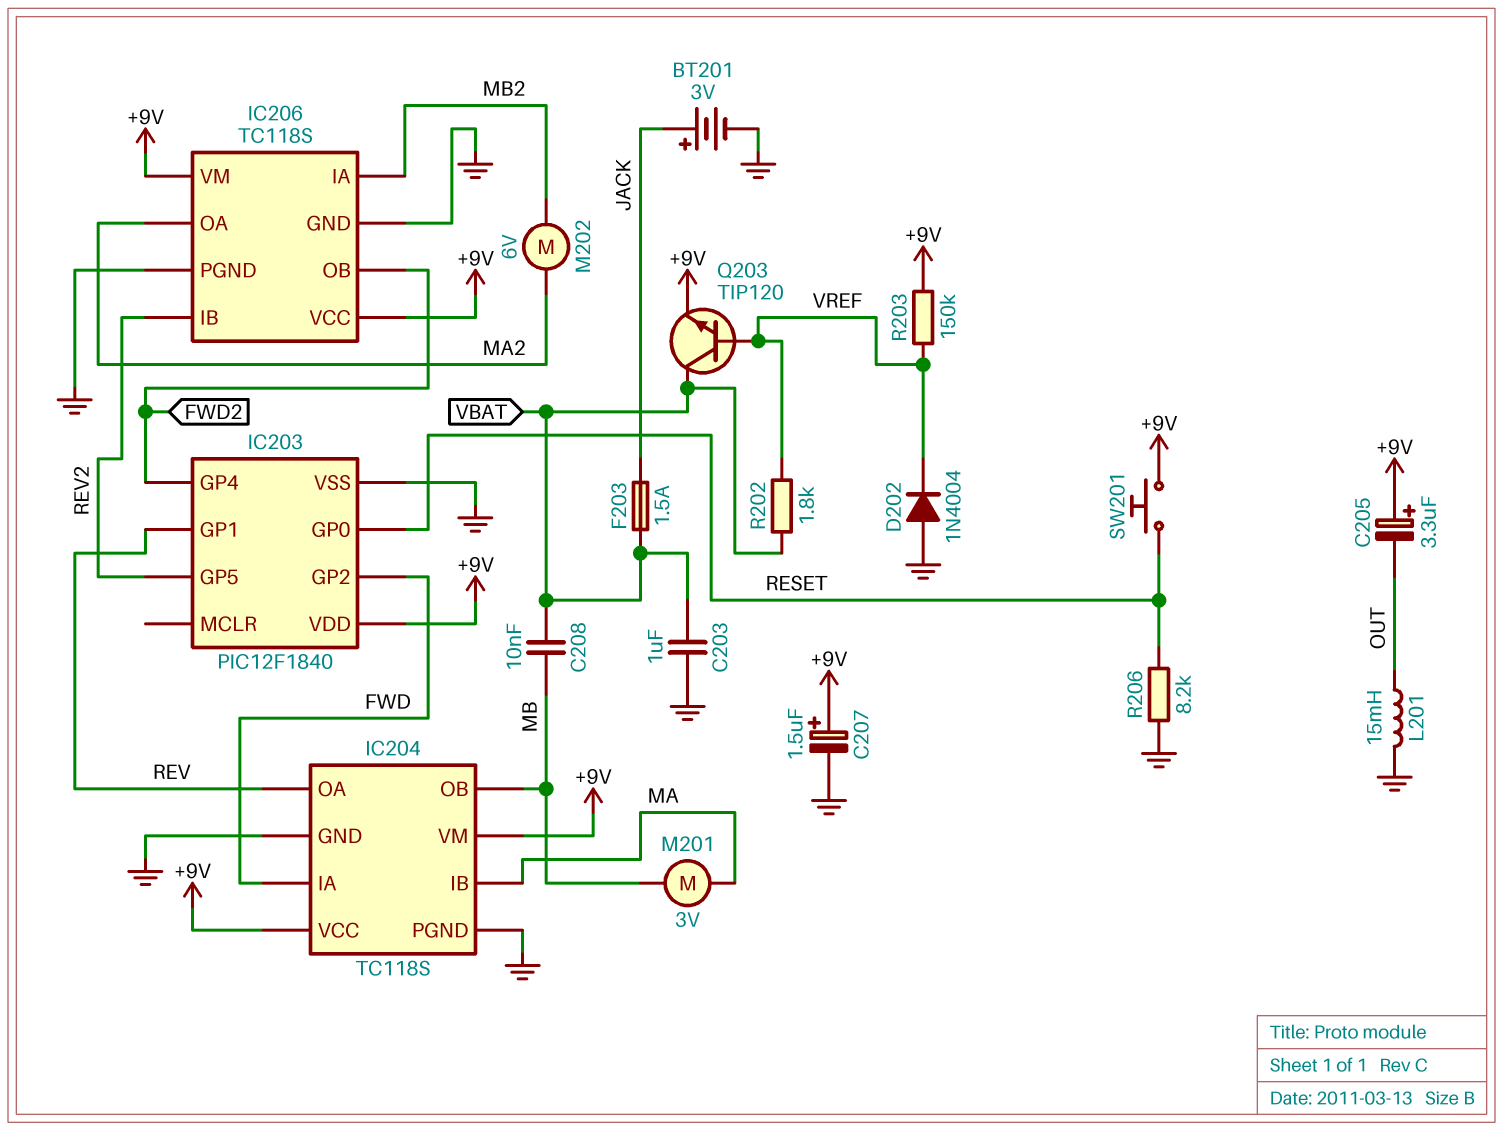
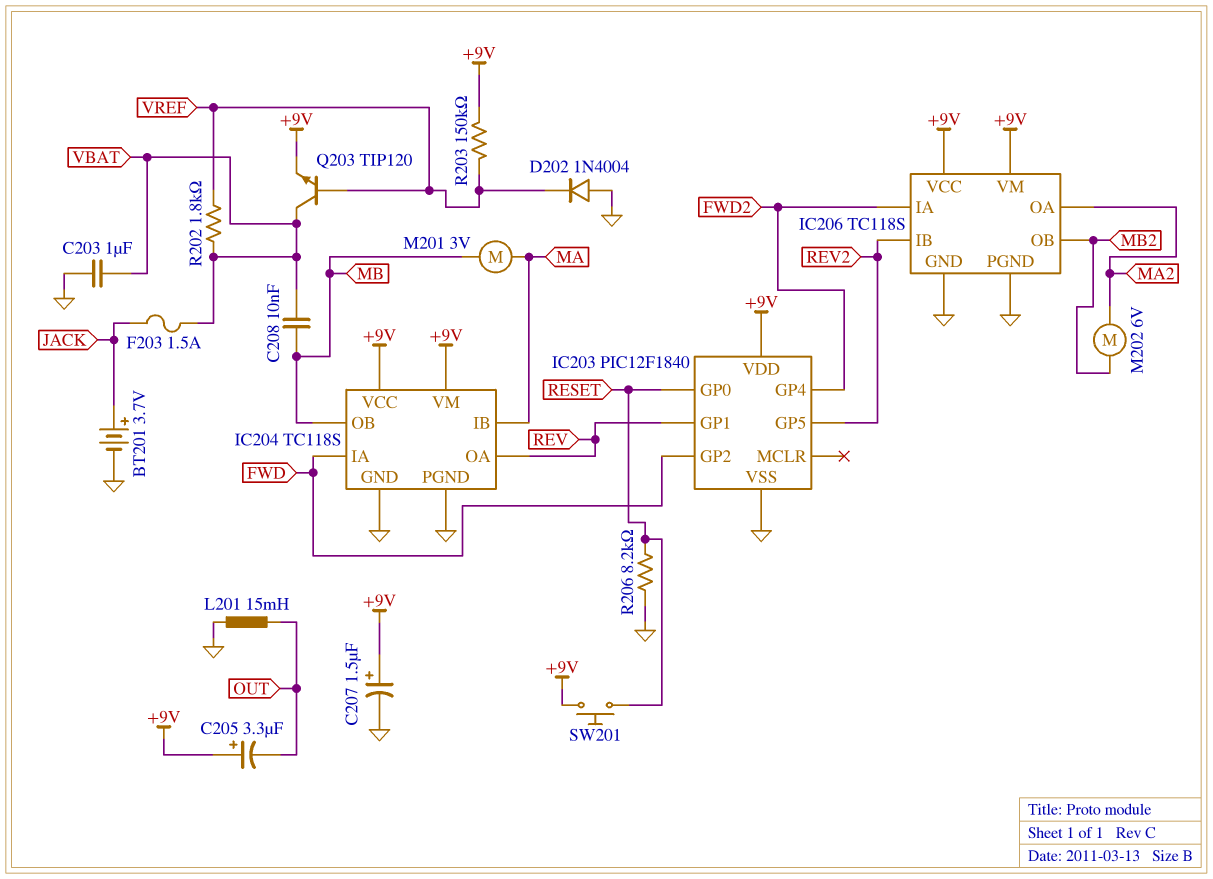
BT201: 3V (plus JACK, minus GND) -> 3.7V (plus JACK, minus GND)
IC206 pin IA: MB2 -> FWD2
IC206 pin OB: FWD2 -> MB2

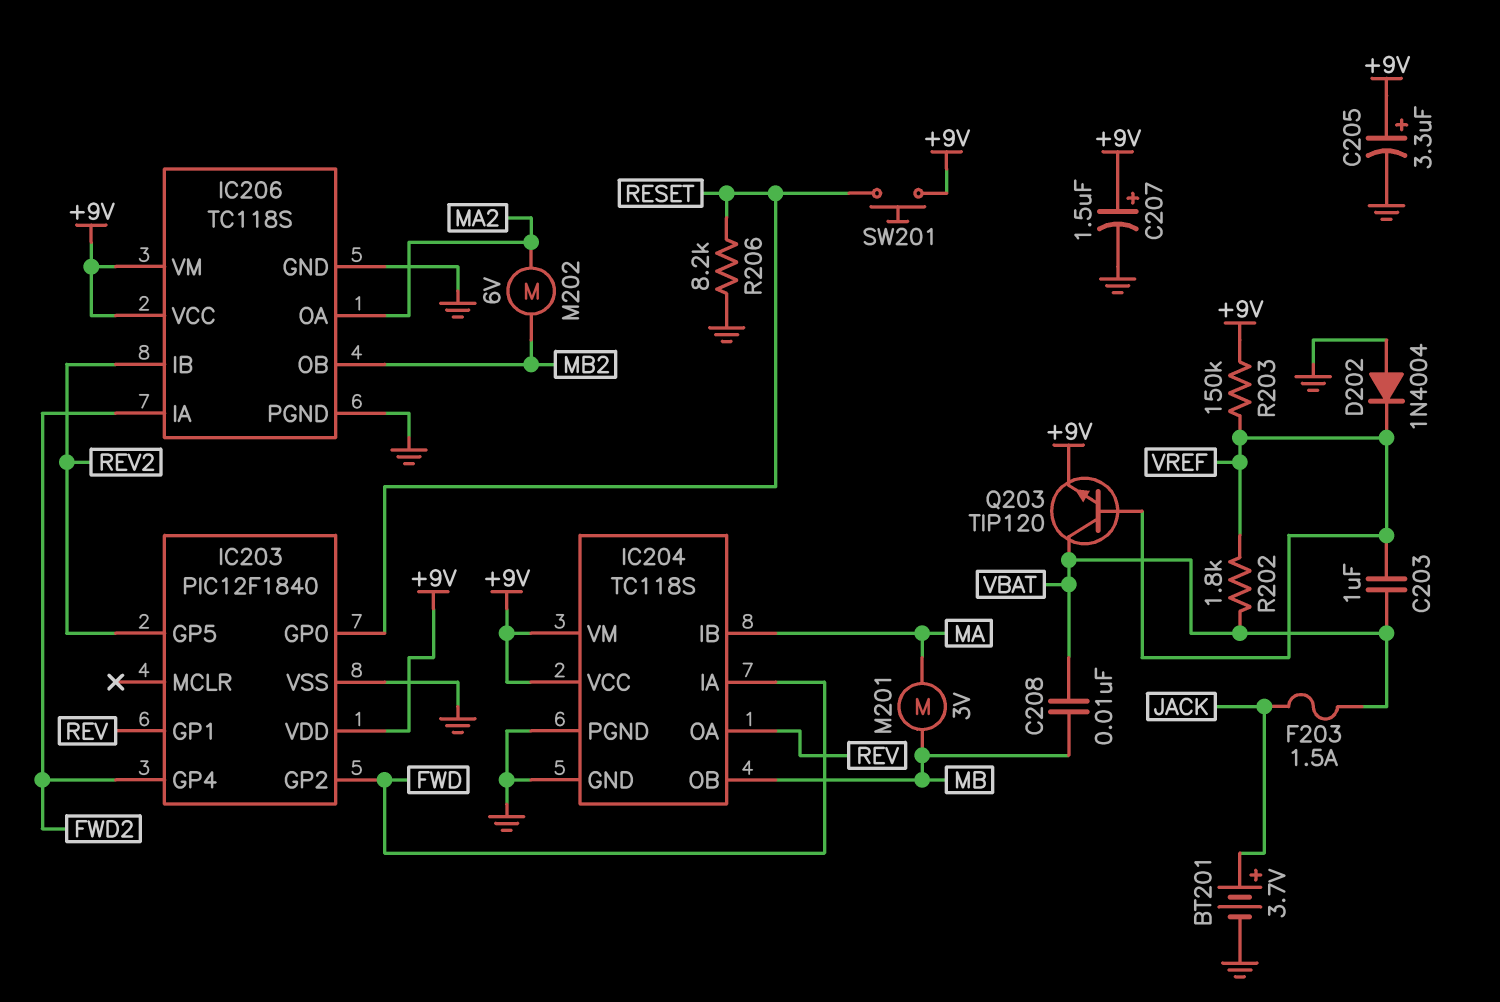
C203: 1uF (GND, VBAT) -> 1uF (VBAT, VREF)
C205: 3.3uF (plus +9V, minus OUT) -> 3.3uF (plus +9V, minus GND)
L201: 15mH (GND, OUT) -> none

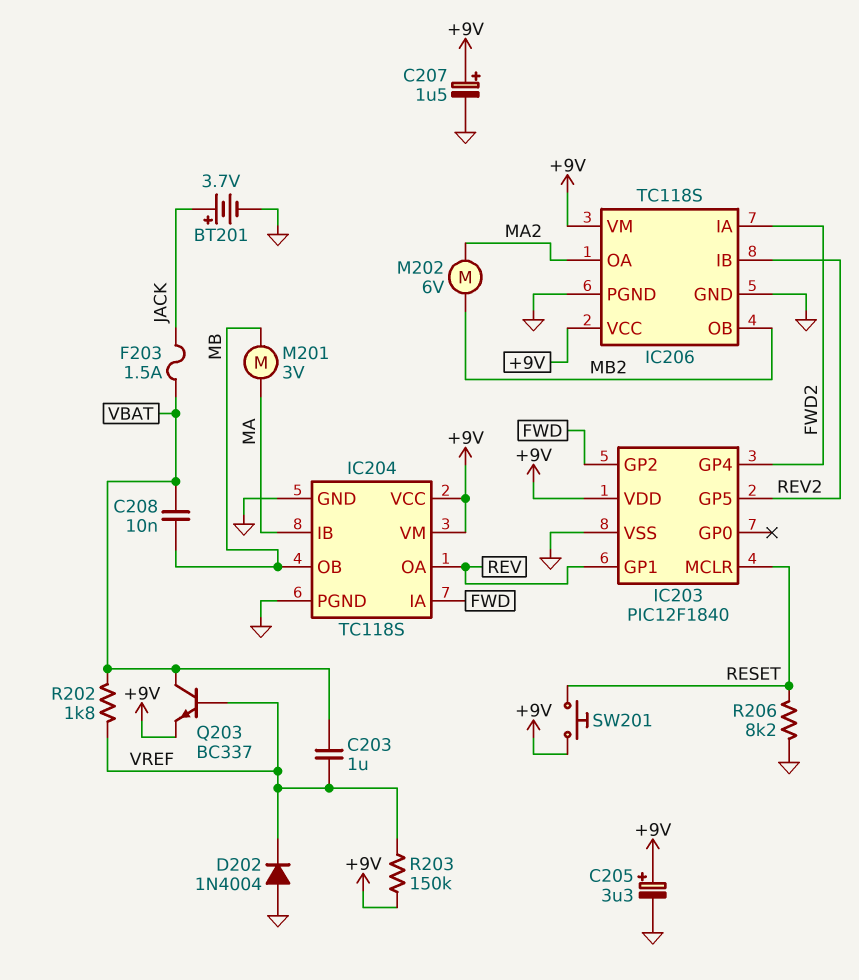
IC203 pin GP0: RESET -> none
IC203 pin MCLR: none -> RESET
Q203: NPN TIP120 (B VREF, C VBAT, E +9V) -> NPN BC337 (B VREF, C VBAT, E +9V)

